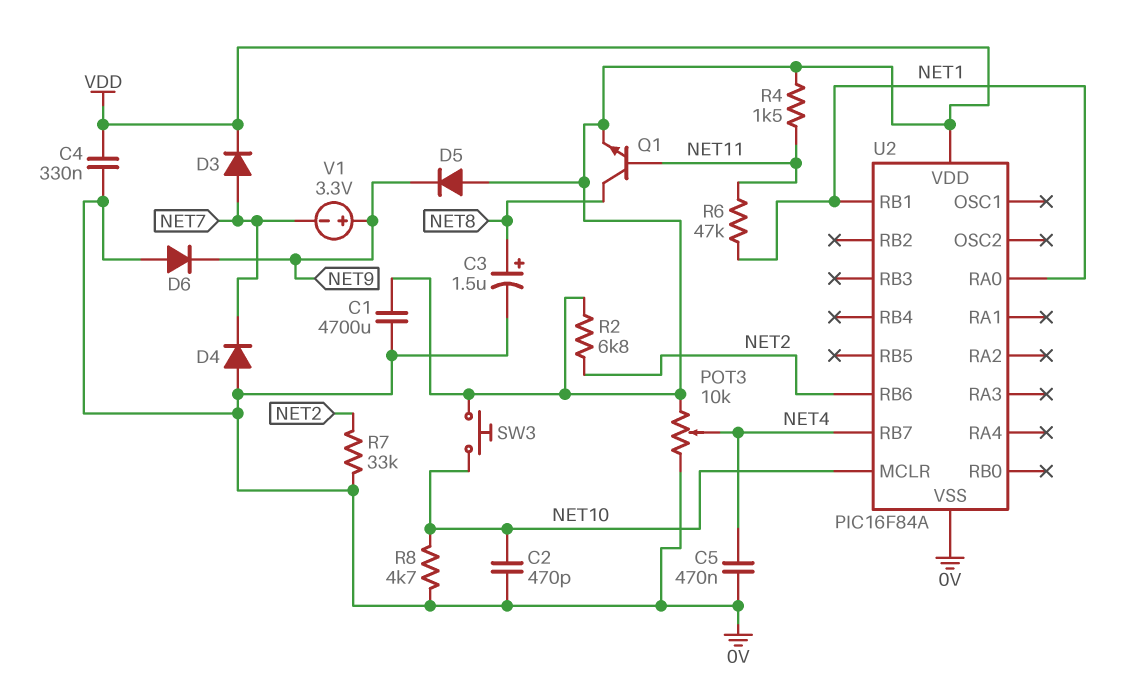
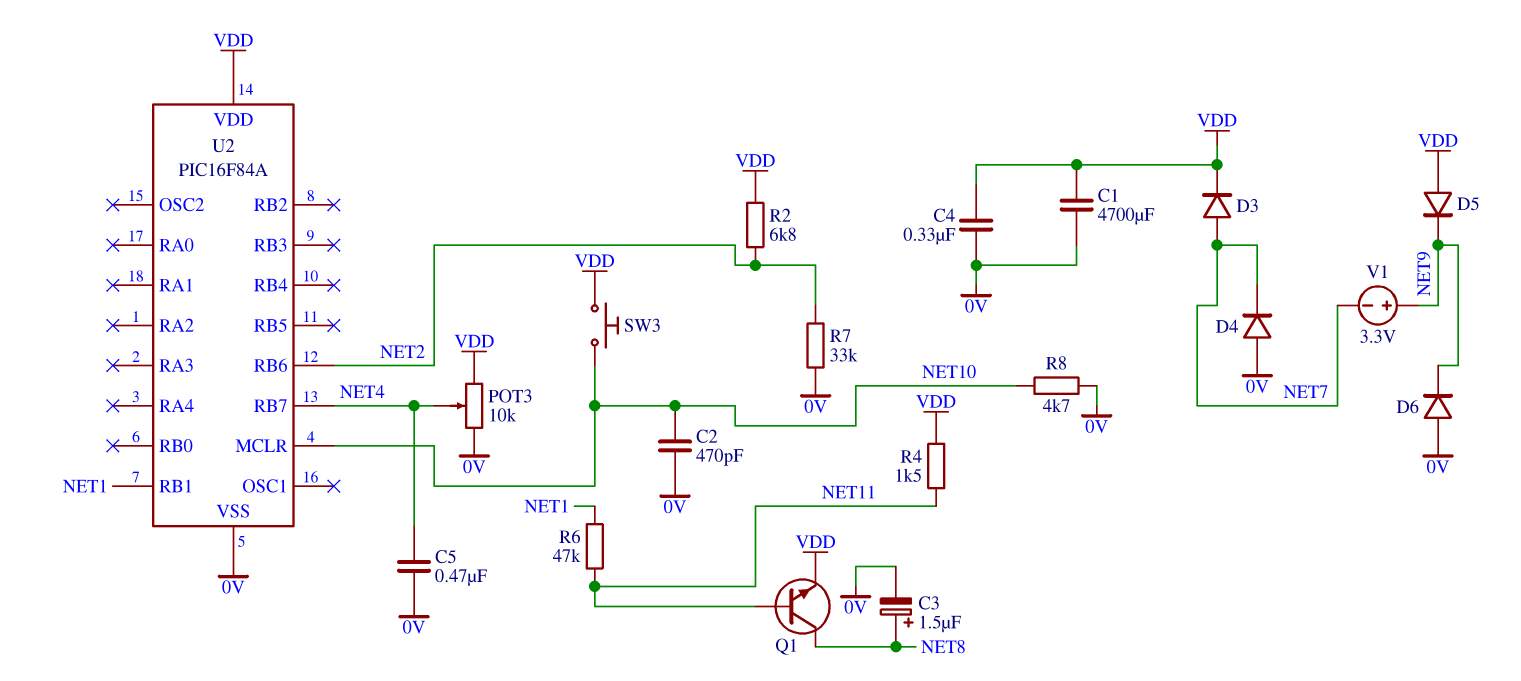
U2 pin RA0: NET1 -> none

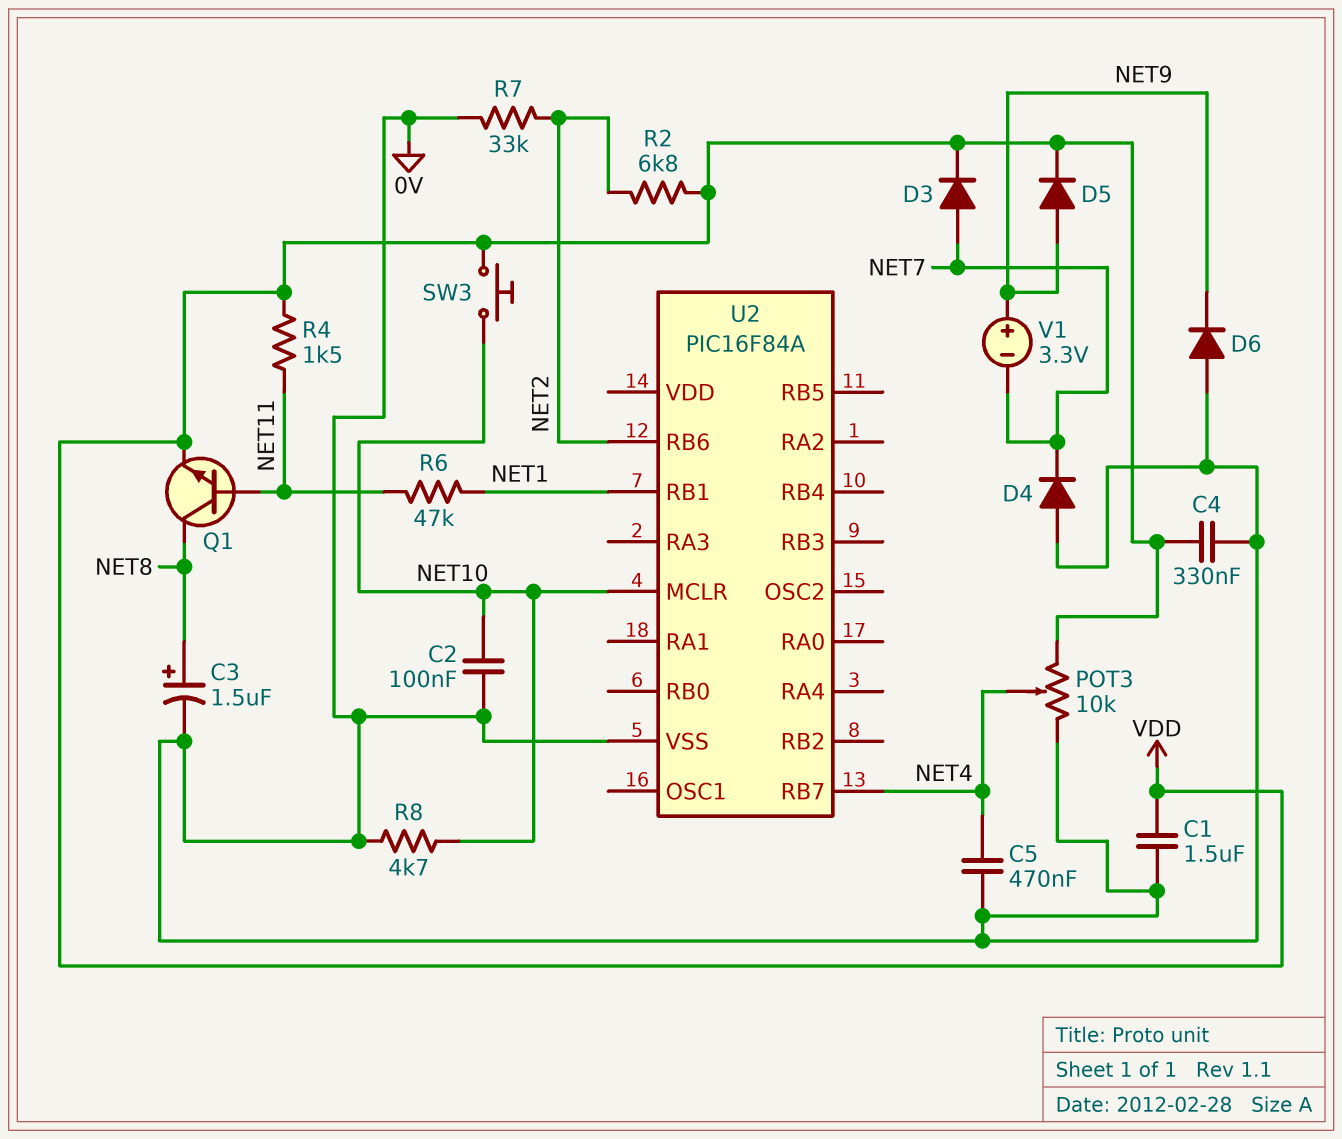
C1: 4700uF (0V, VDD) -> 1.5uF (0V, VDD)
C2: 470pF (0V, NET10) -> 100nF (0V, NET10)
D5: diode (A VDD, K NET9) -> diode (A NET9, K VDD)
U2 pin VDD: VDD -> none

